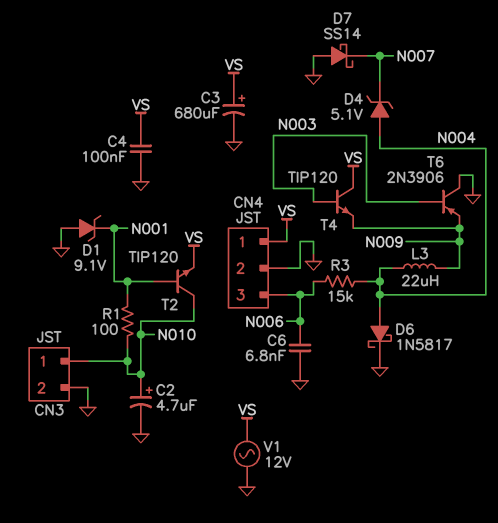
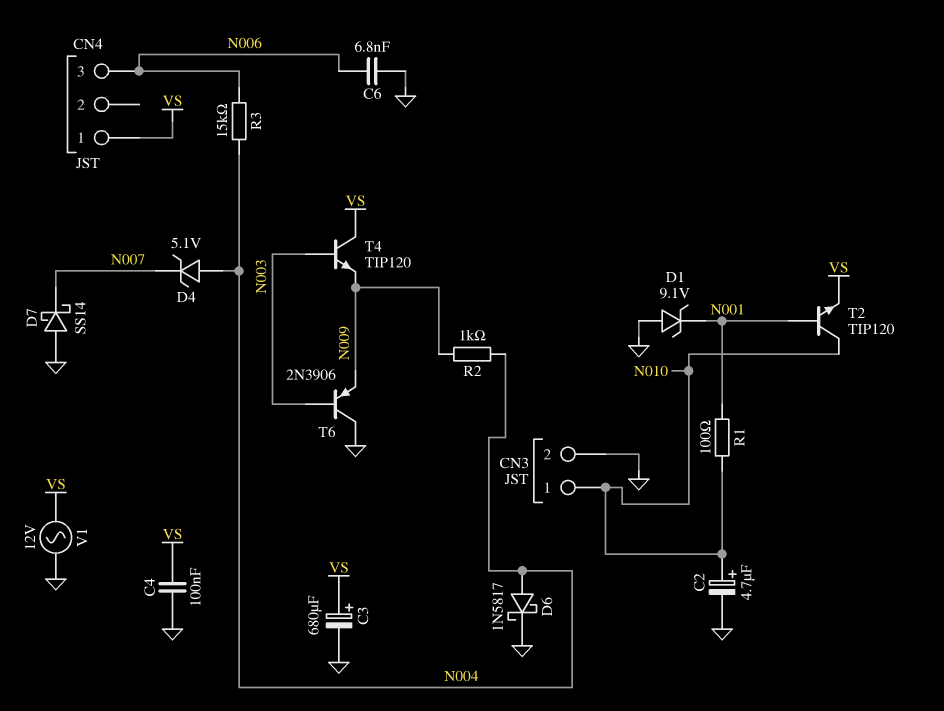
CN4 pin 2: GND -> none
L3: 22uH (N004, N009) -> none
R2: none -> 1k (N004, N009)

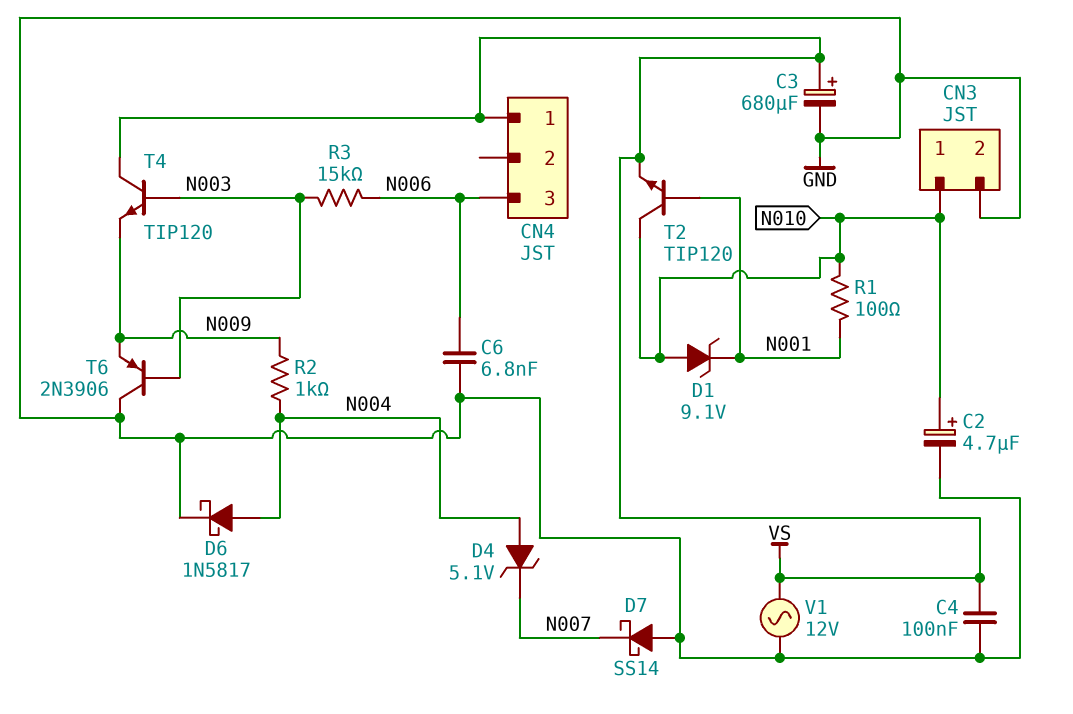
D1: zener 9.1V (A GND, K N001) -> zener 9.1V (A N010, K N001)
R3: 15k (N004, N006) -> 15k (N003, N006)

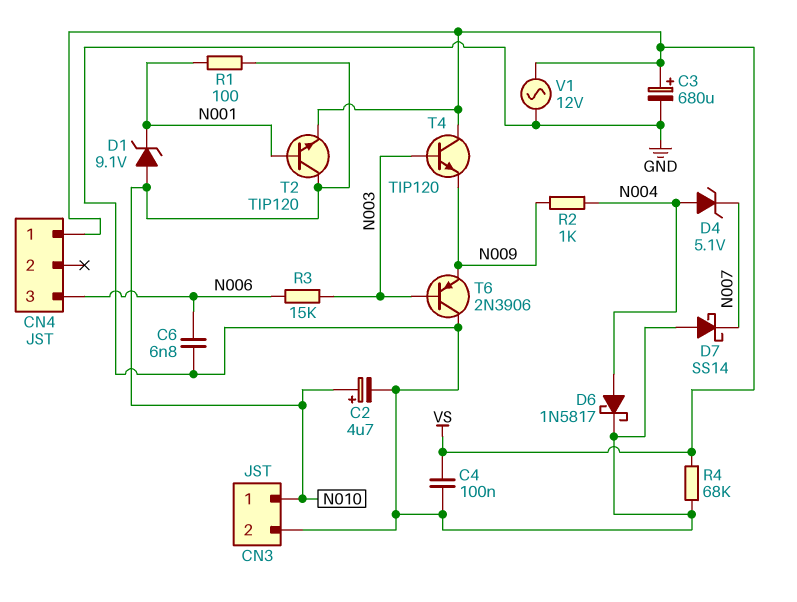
R4: none -> 68k (GND, VS)

